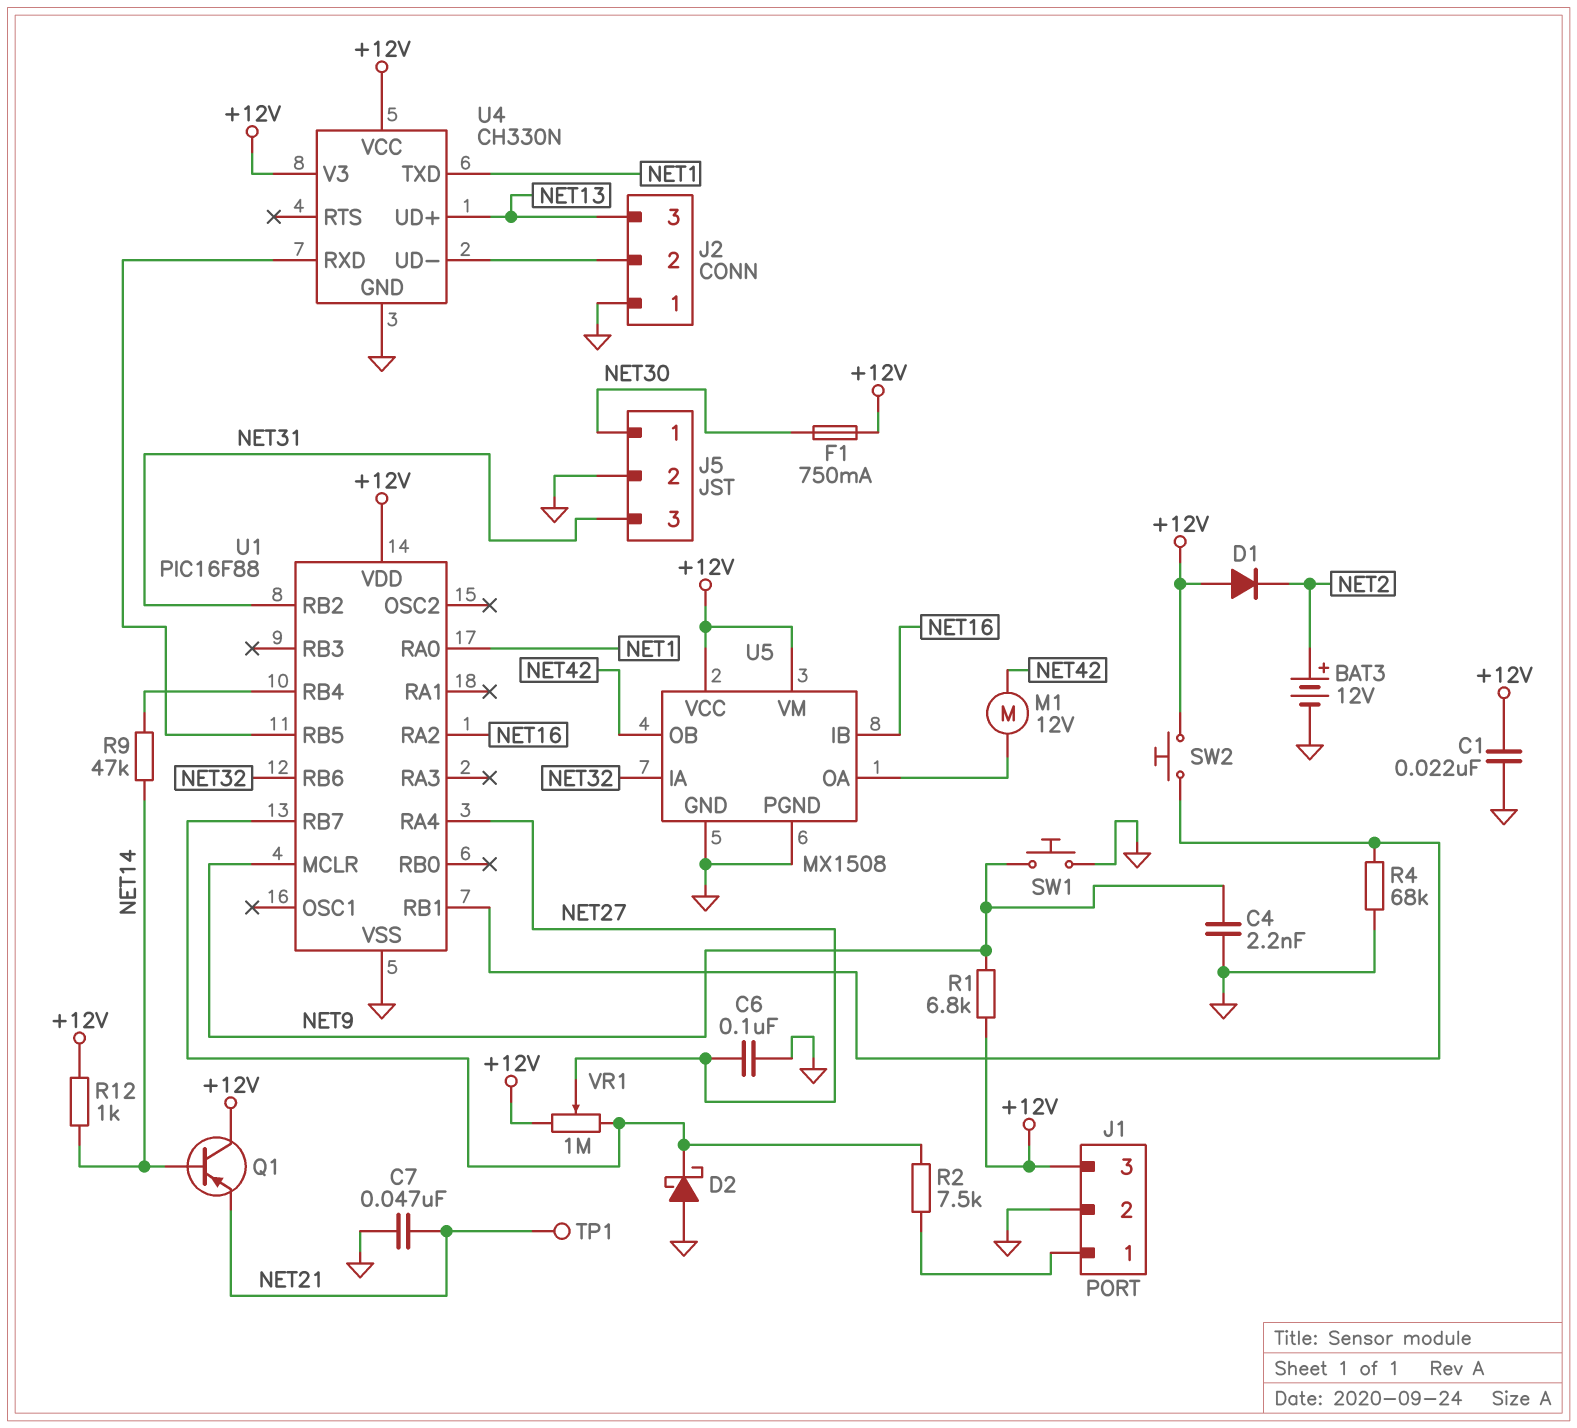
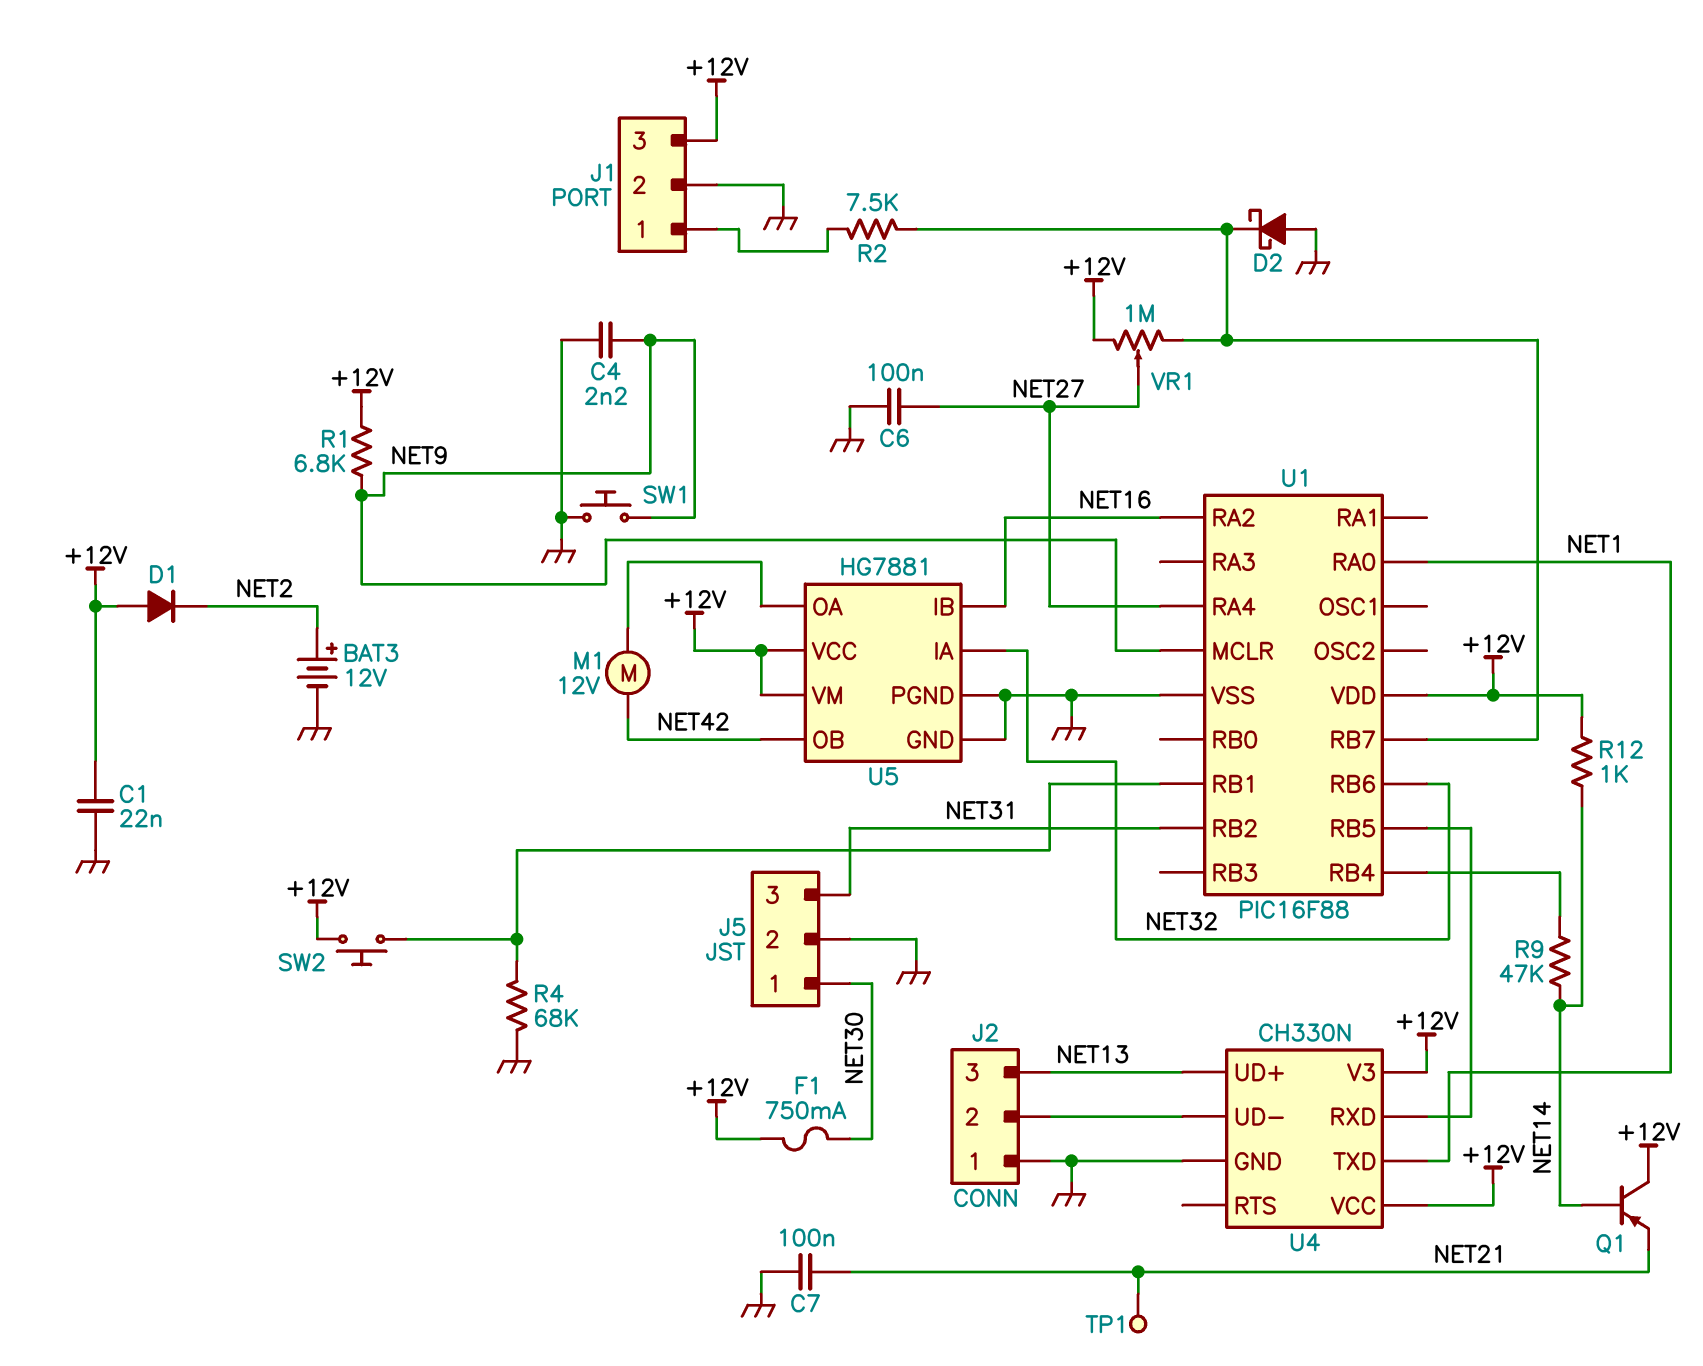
C7: 47nF (GND, NET21) -> 100nF (GND, NET21)
U5: MX1508 -> HG7881

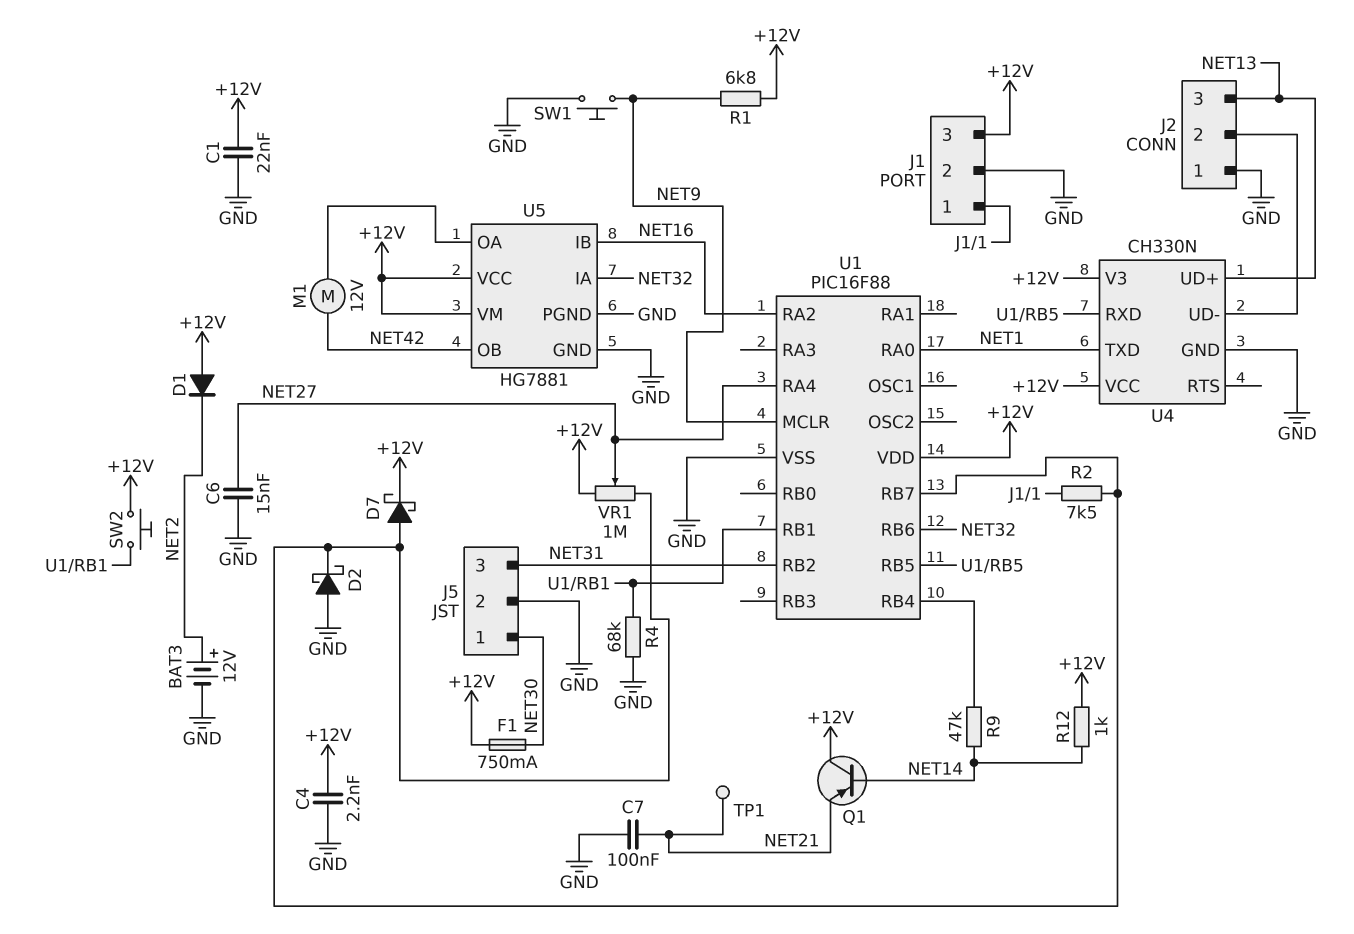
C4: 2.2nF (GND, NET9) -> 2.2nF (+12V, GND)
C6: 100nF (GND, NET27) -> 15nF (GND, NET27)
D7: none -> schottky (A U1/RB7, K +12V)

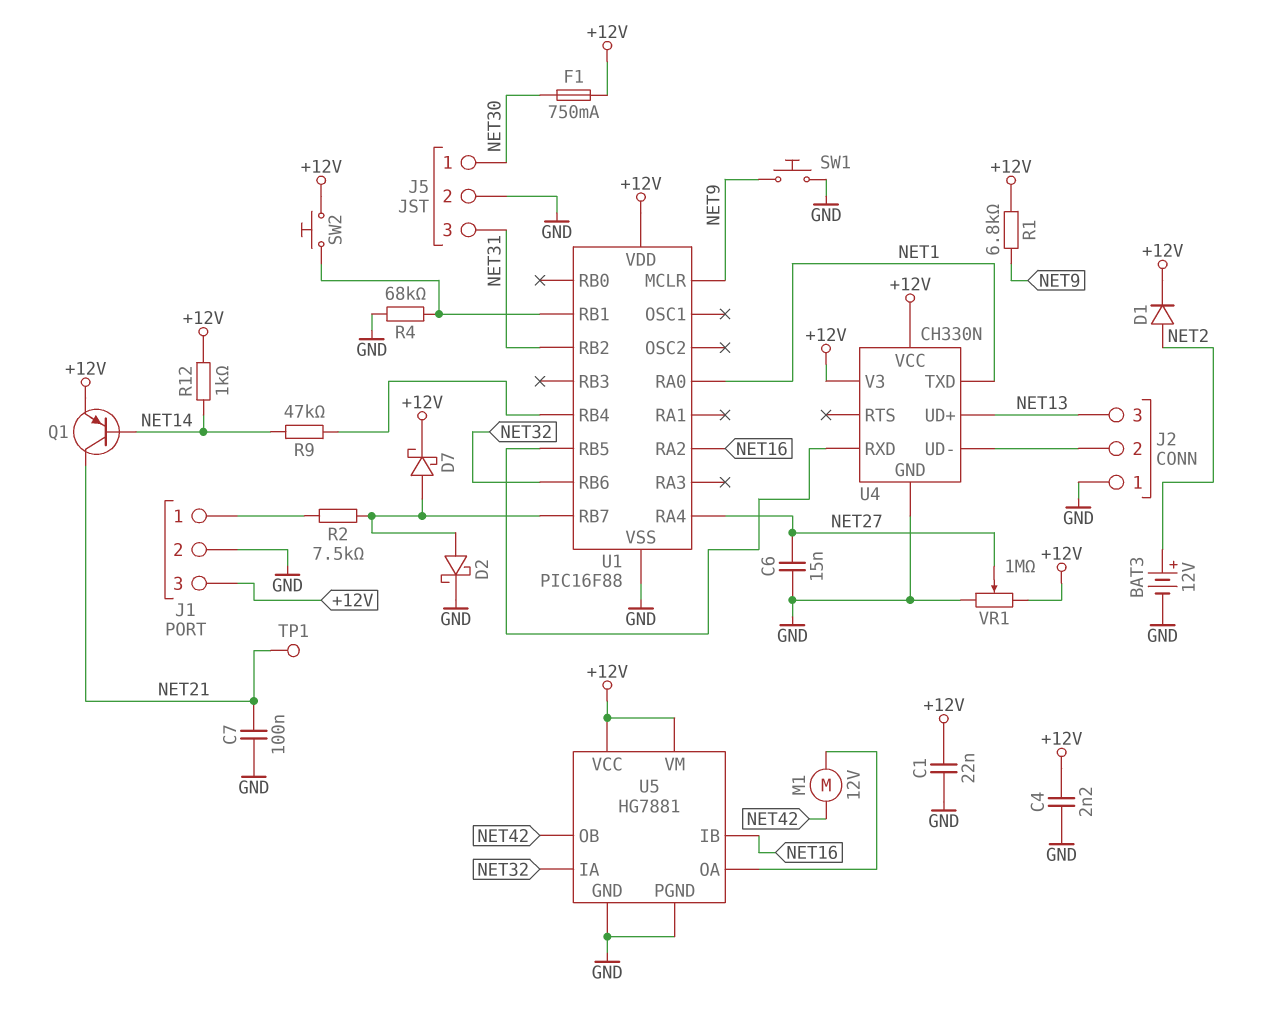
D1: diode (A +12V, K NET2) -> diode (A NET2, K +12V)
D2: schottky (A GND, K U1/RB7) -> schottky (A U1/RB7, K GND)
Q1: PNP (B NET14, C +12V, E NET21) -> PNP (B NET14, C NET21, E +12V)
VR1: 1M (+12V, U1/RB7, wiper NET27) -> 1M (+12V, GND, wiper NET27)

